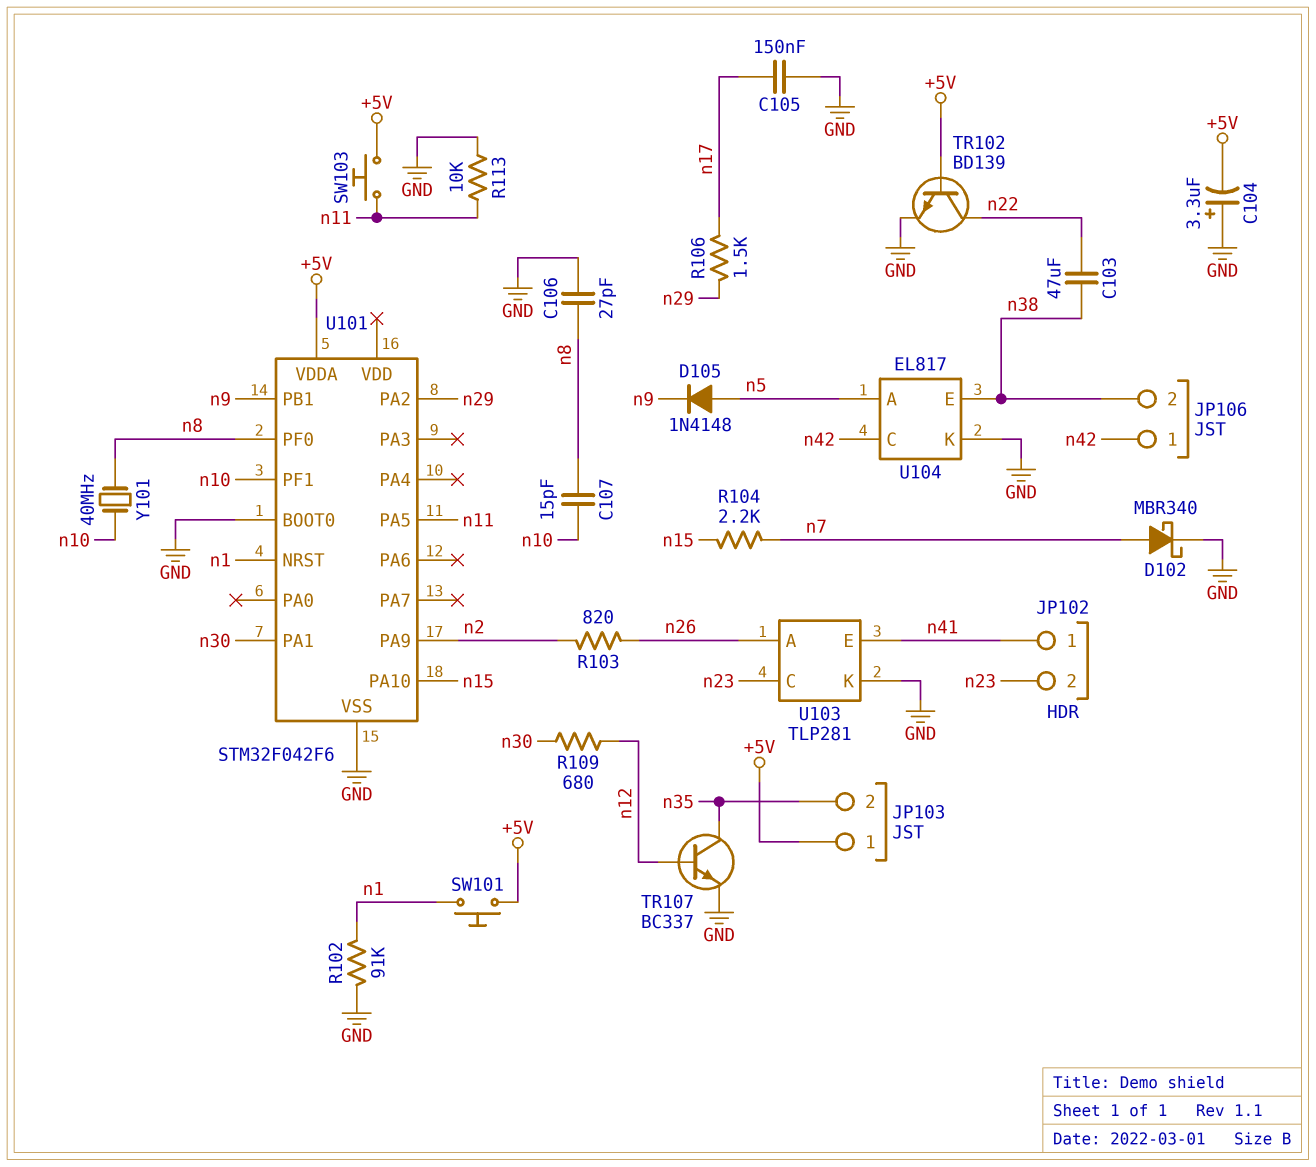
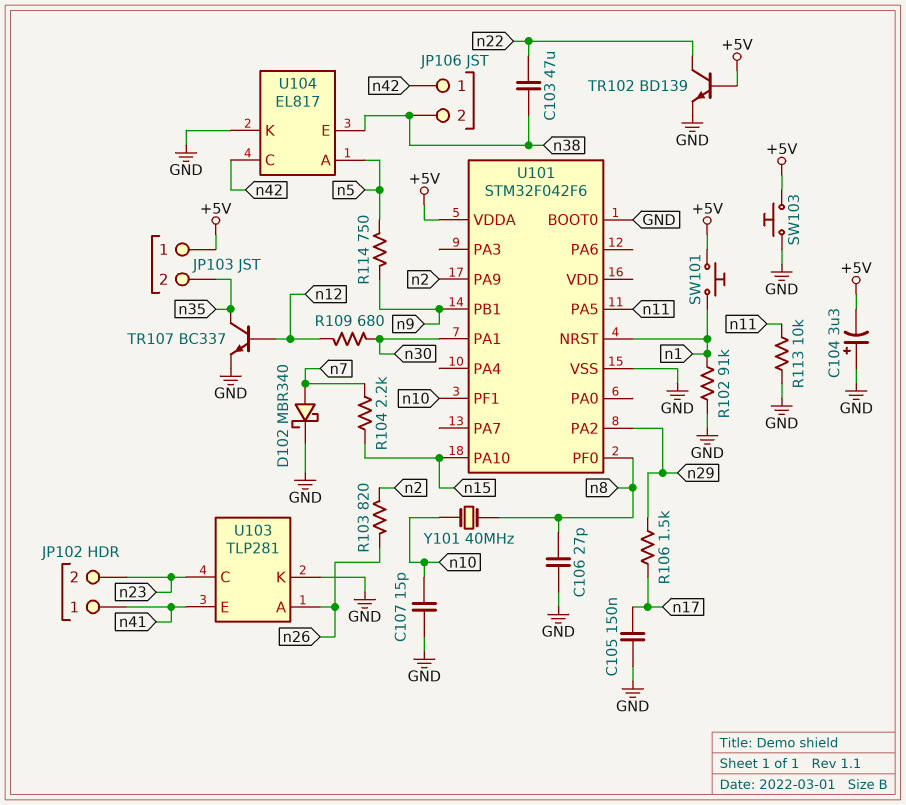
C107: 15pF (n8, n10) -> 15pF (GND, n10)
D105: diode 1N4148 (A n5, K n9) -> none
R114: none -> 750 (n5, n9)
SW103: button (+5V, n11) -> button (+5V, GND)

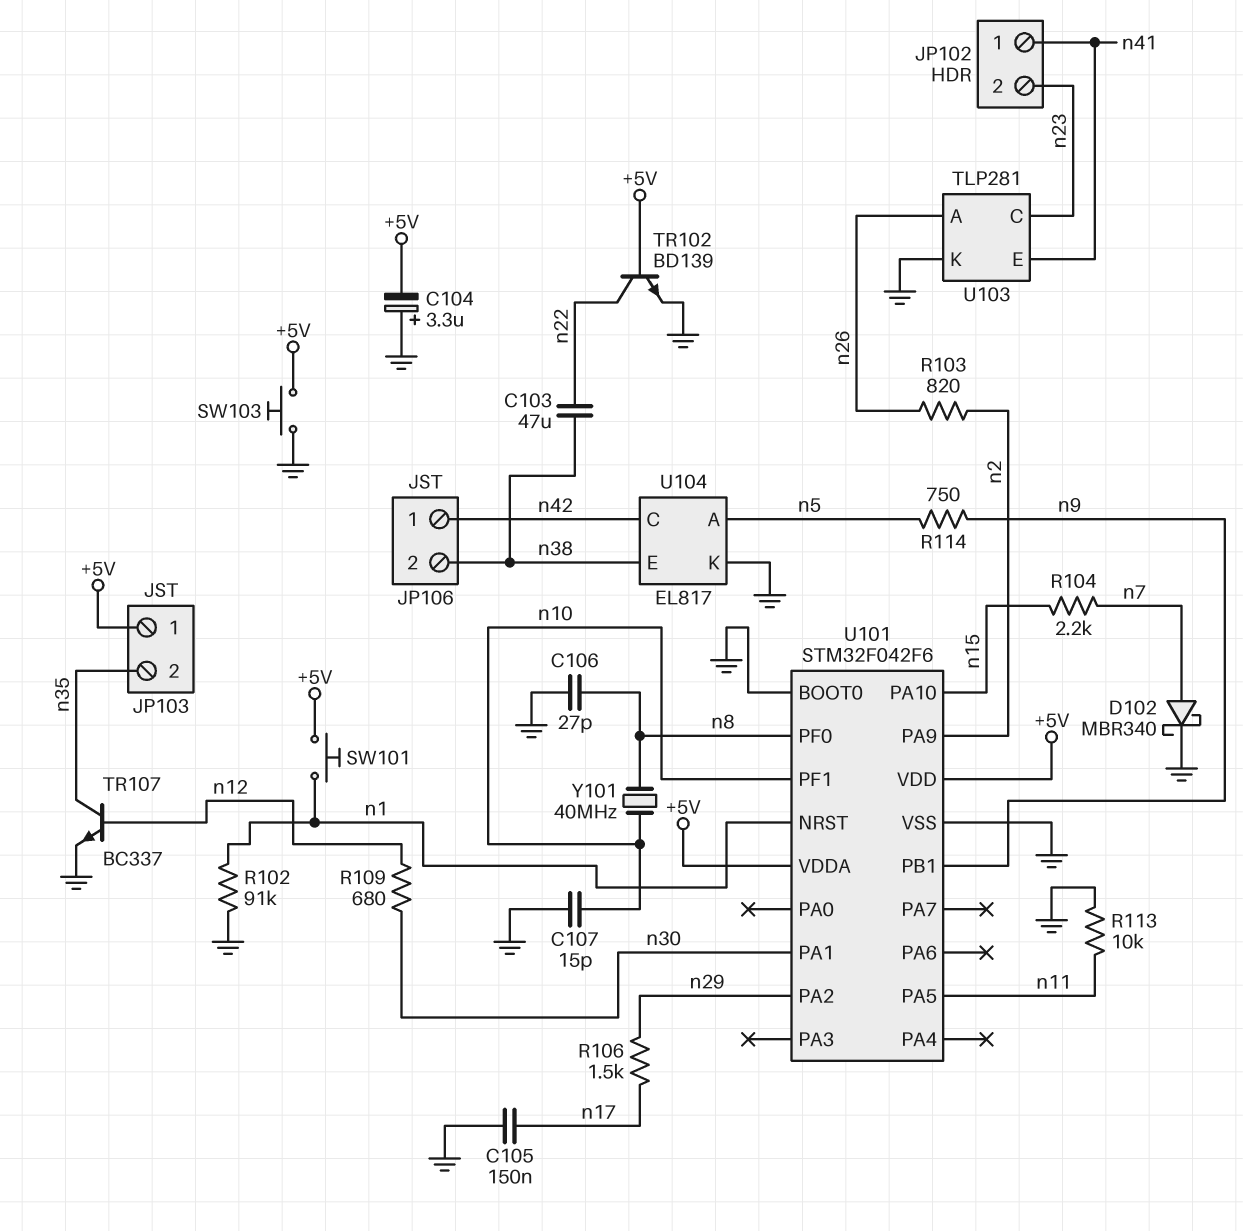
U101 pin VDD: none -> +5V

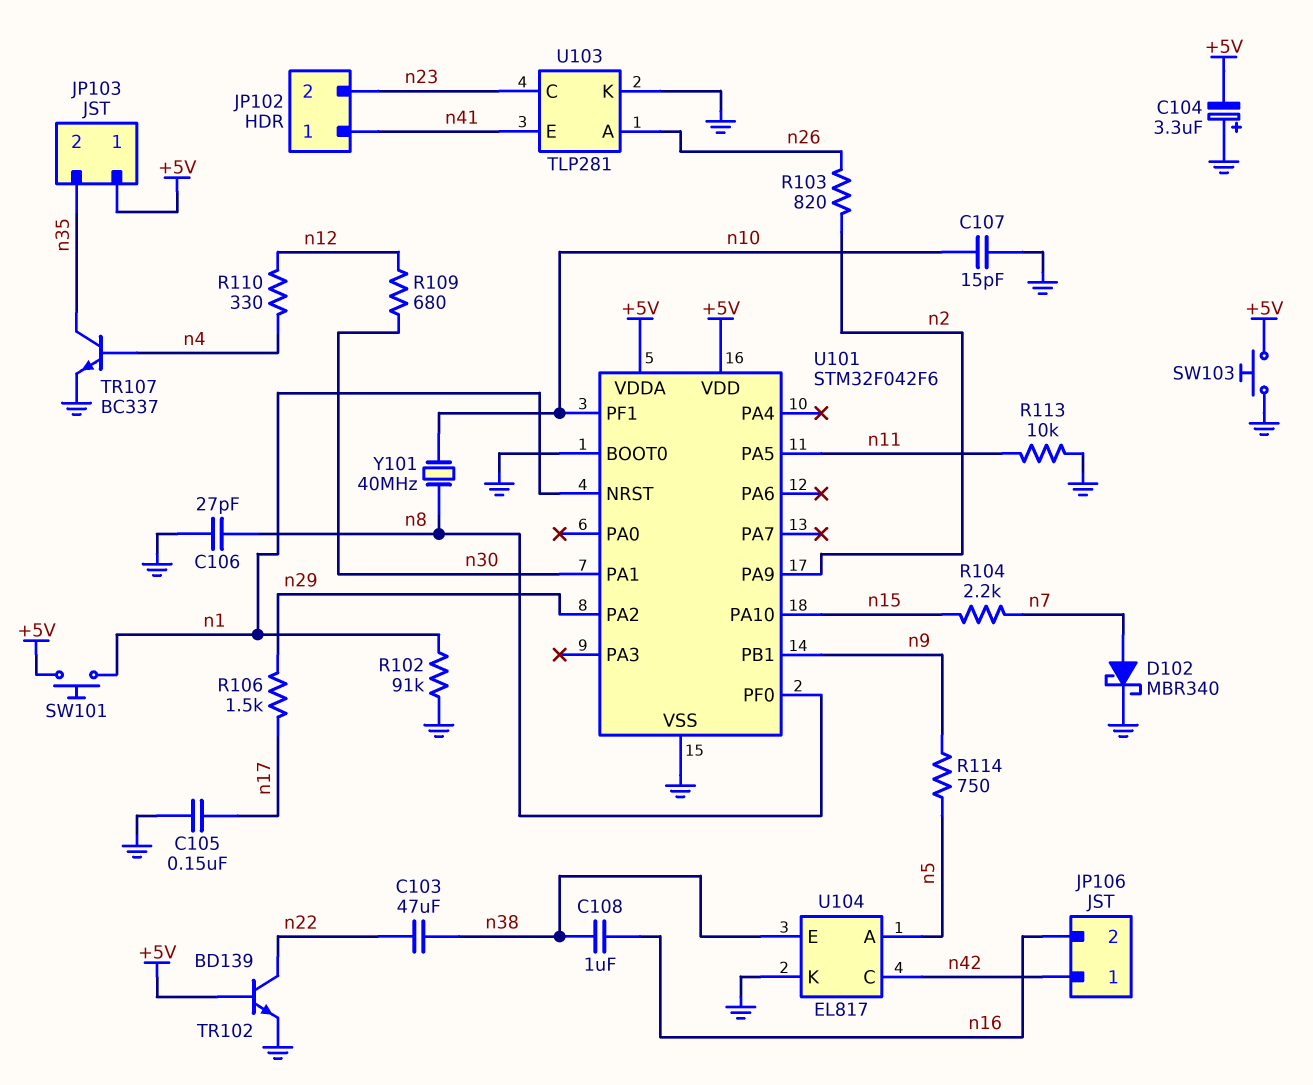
C108: none -> 1uF (n16, n38)
JP106 pin 2: n38 -> n16
R110: none -> 330 (n4, n12)
TR107: NPN BC337 (B n12, C n35, E GND) -> NPN BC337 (B n4, C n35, E GND)

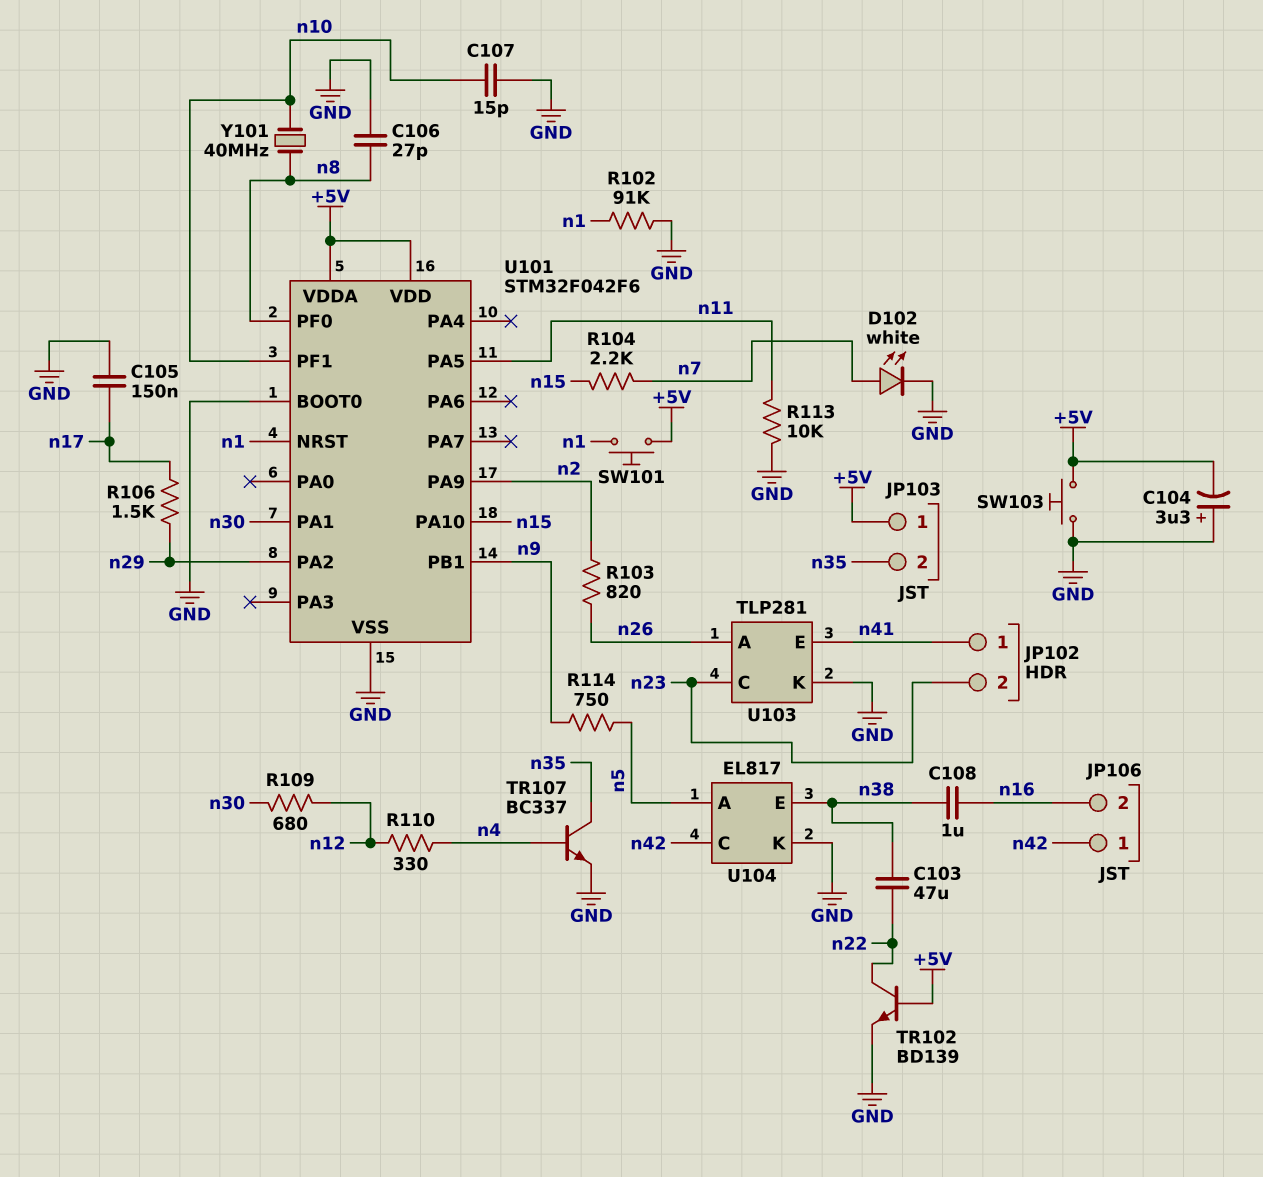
D102: schottky MBR340 (A n7, K GND) -> LED white (A n7, K GND)

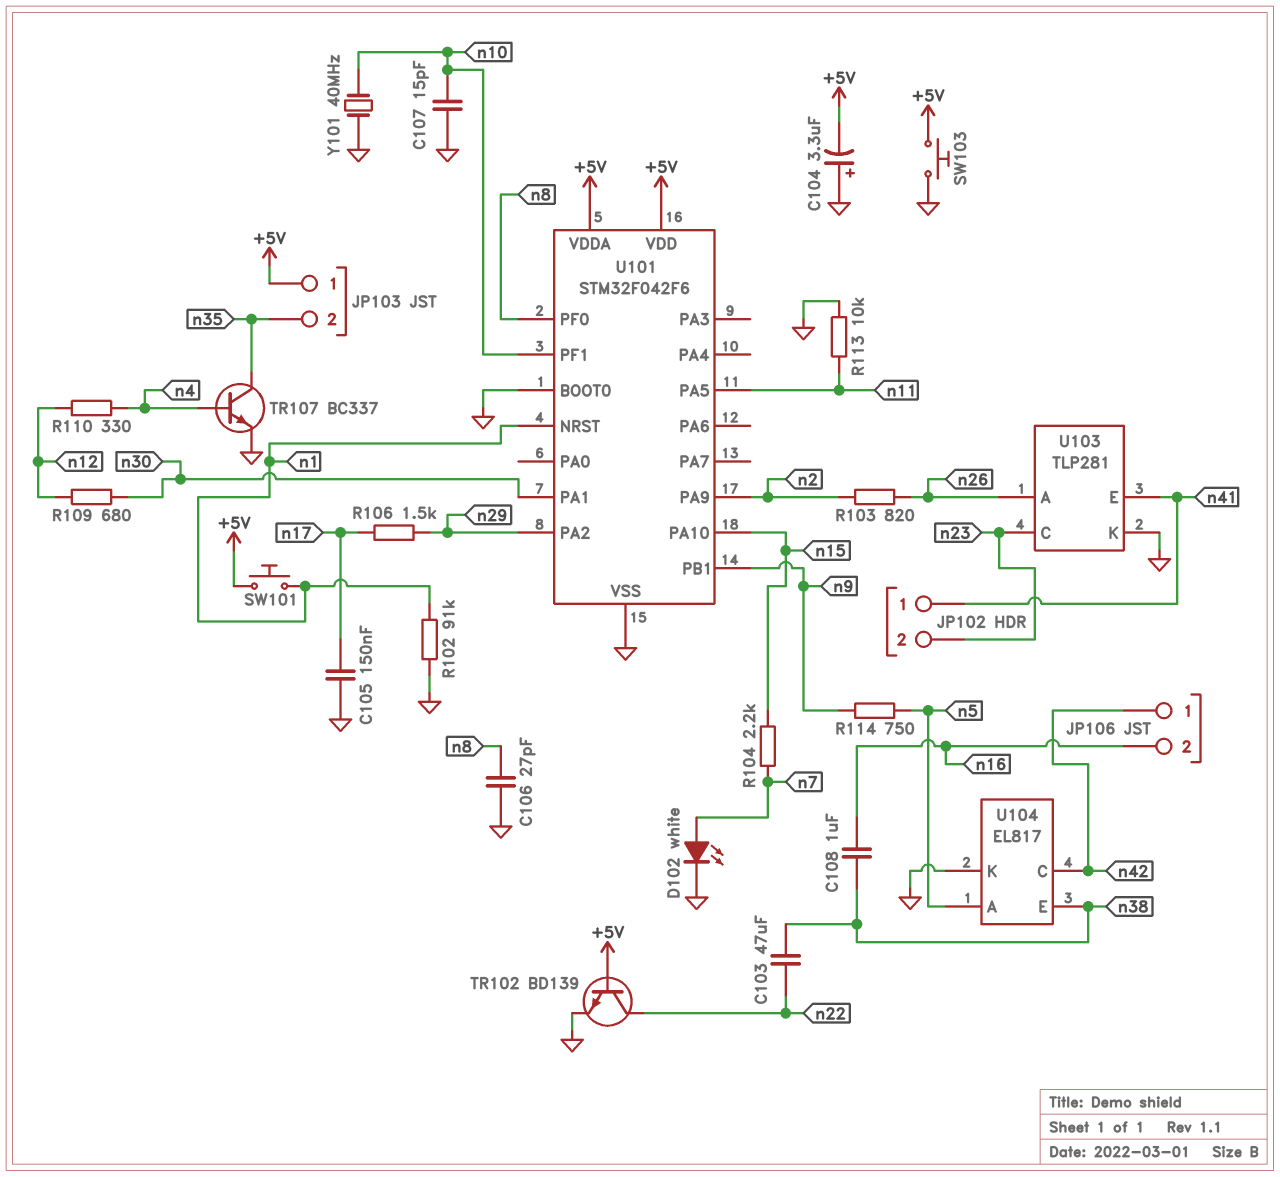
Y101: 40MHz (n8, n10) -> 40MHz (GND, n10)

